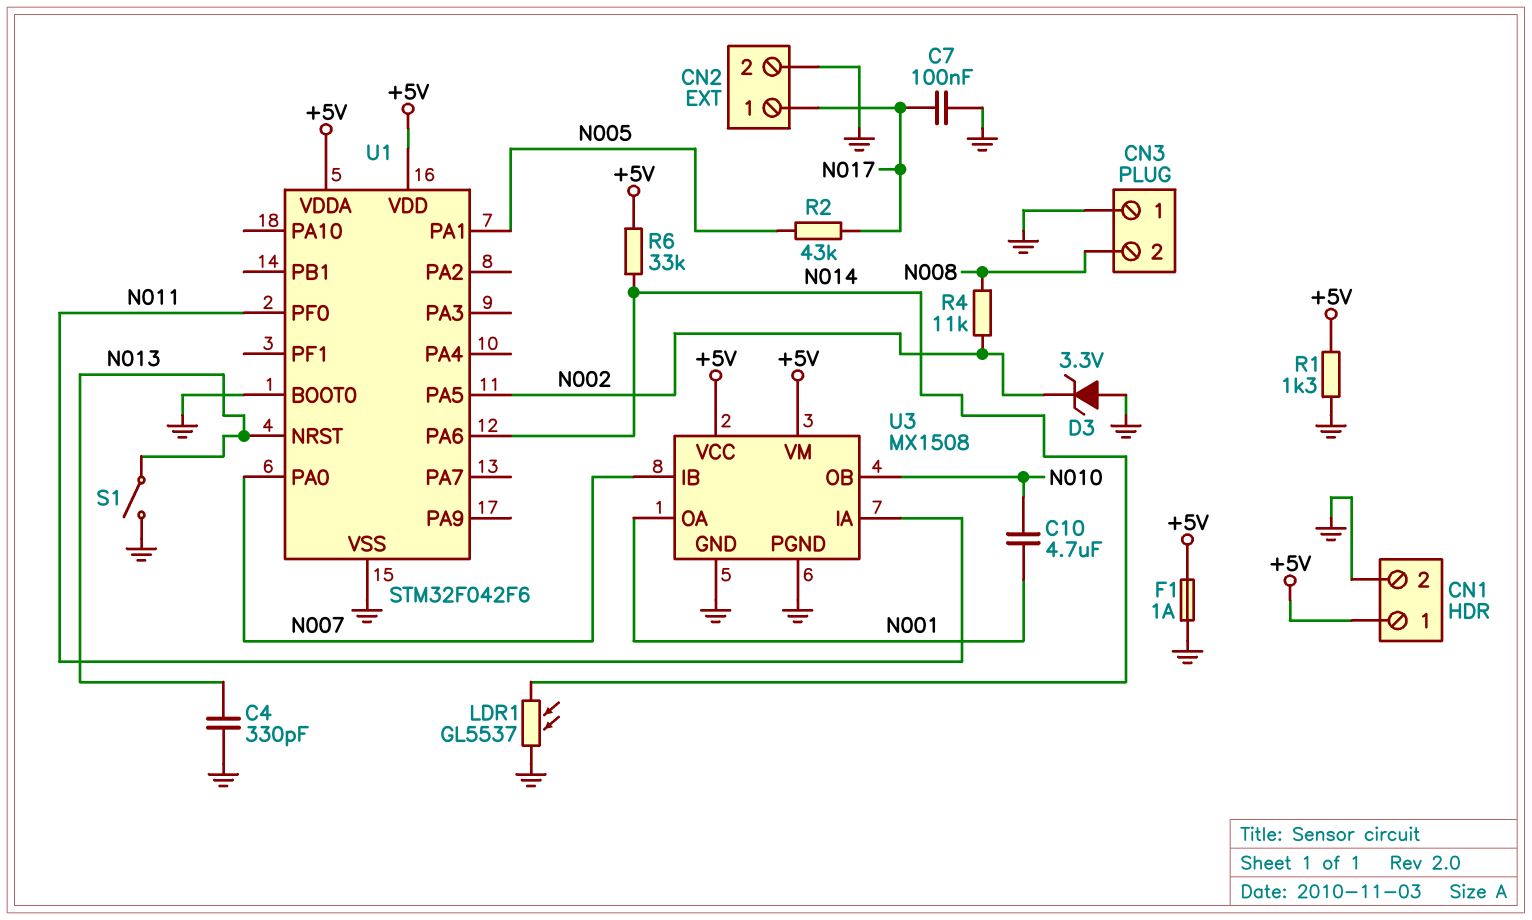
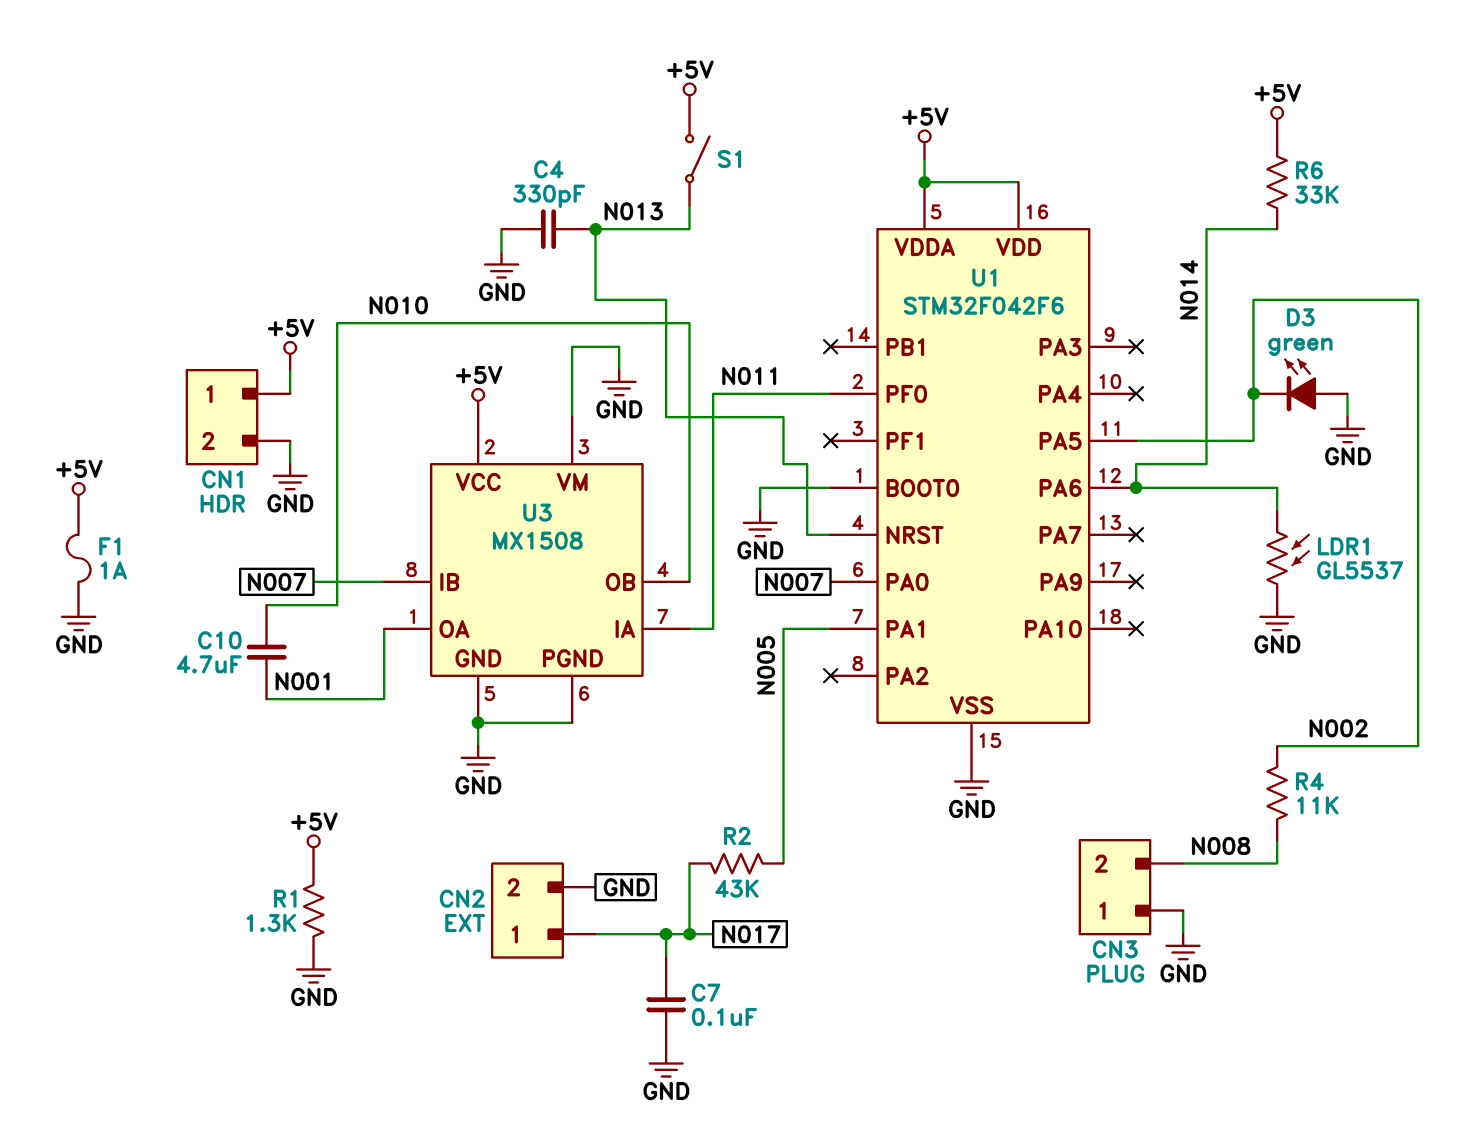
D3: zener 3.3V (A GND, K N002) -> LED green (A GND, K N002)
S1: switch (GND, N013) -> switch (+5V, N013)
U3 pin VM: +5V -> GND

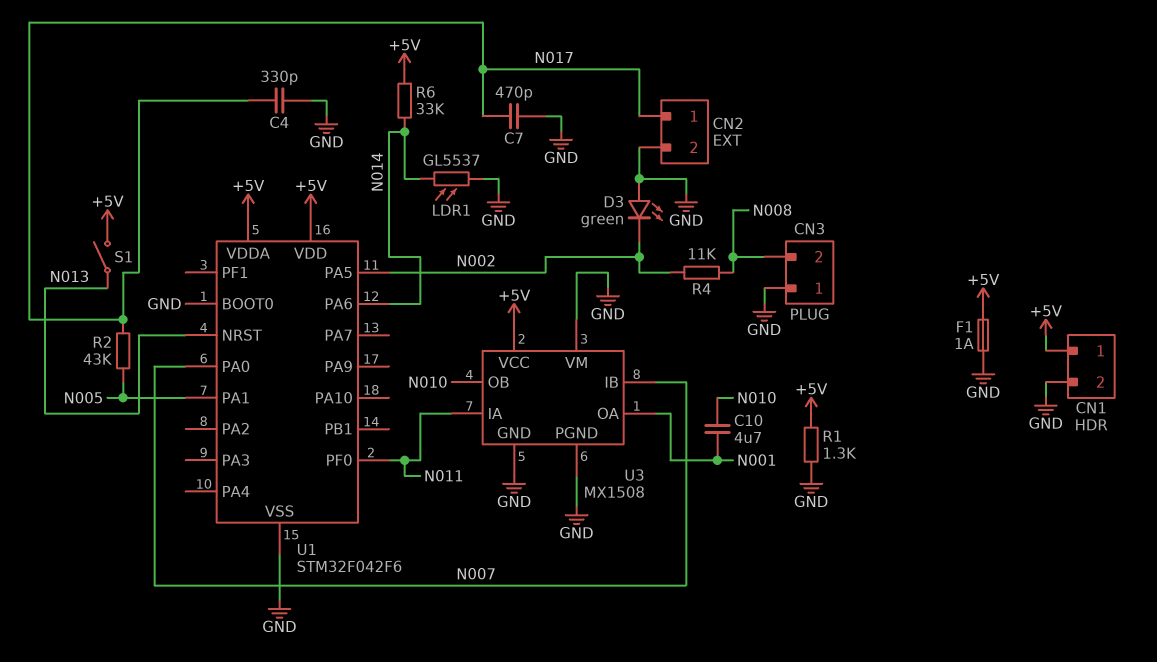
C4: 330pF (GND, N013) -> 330pF (GND, N017)
C7: 100nF (GND, N017) -> 470pF (GND, N017)

